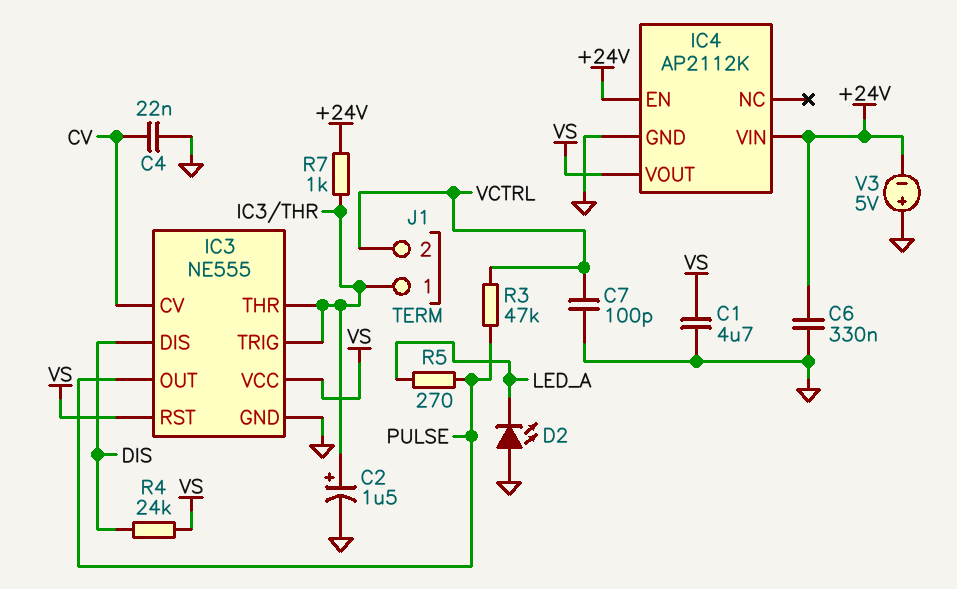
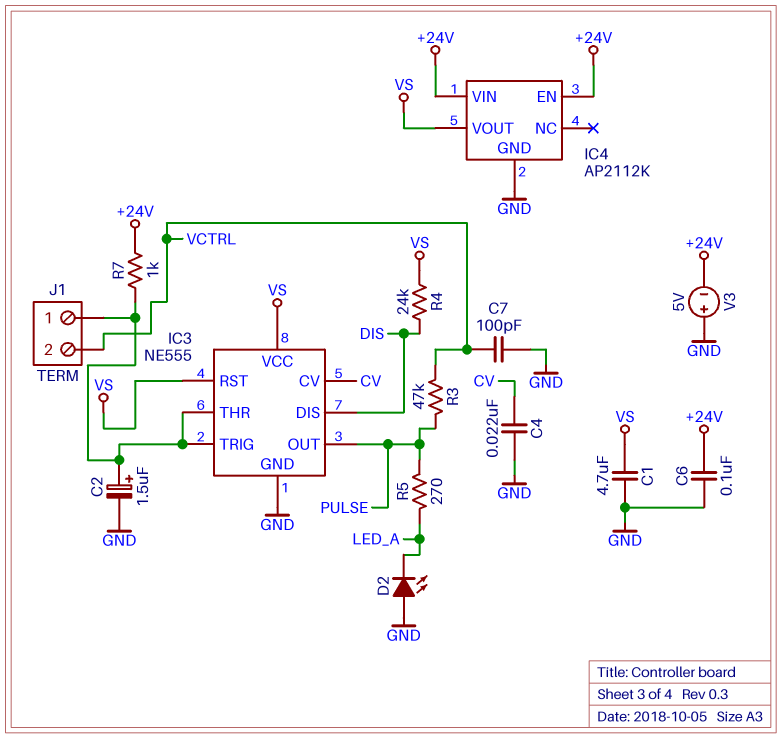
C6: 330nF (+24V, GND) -> 100nF (+24V, GND)

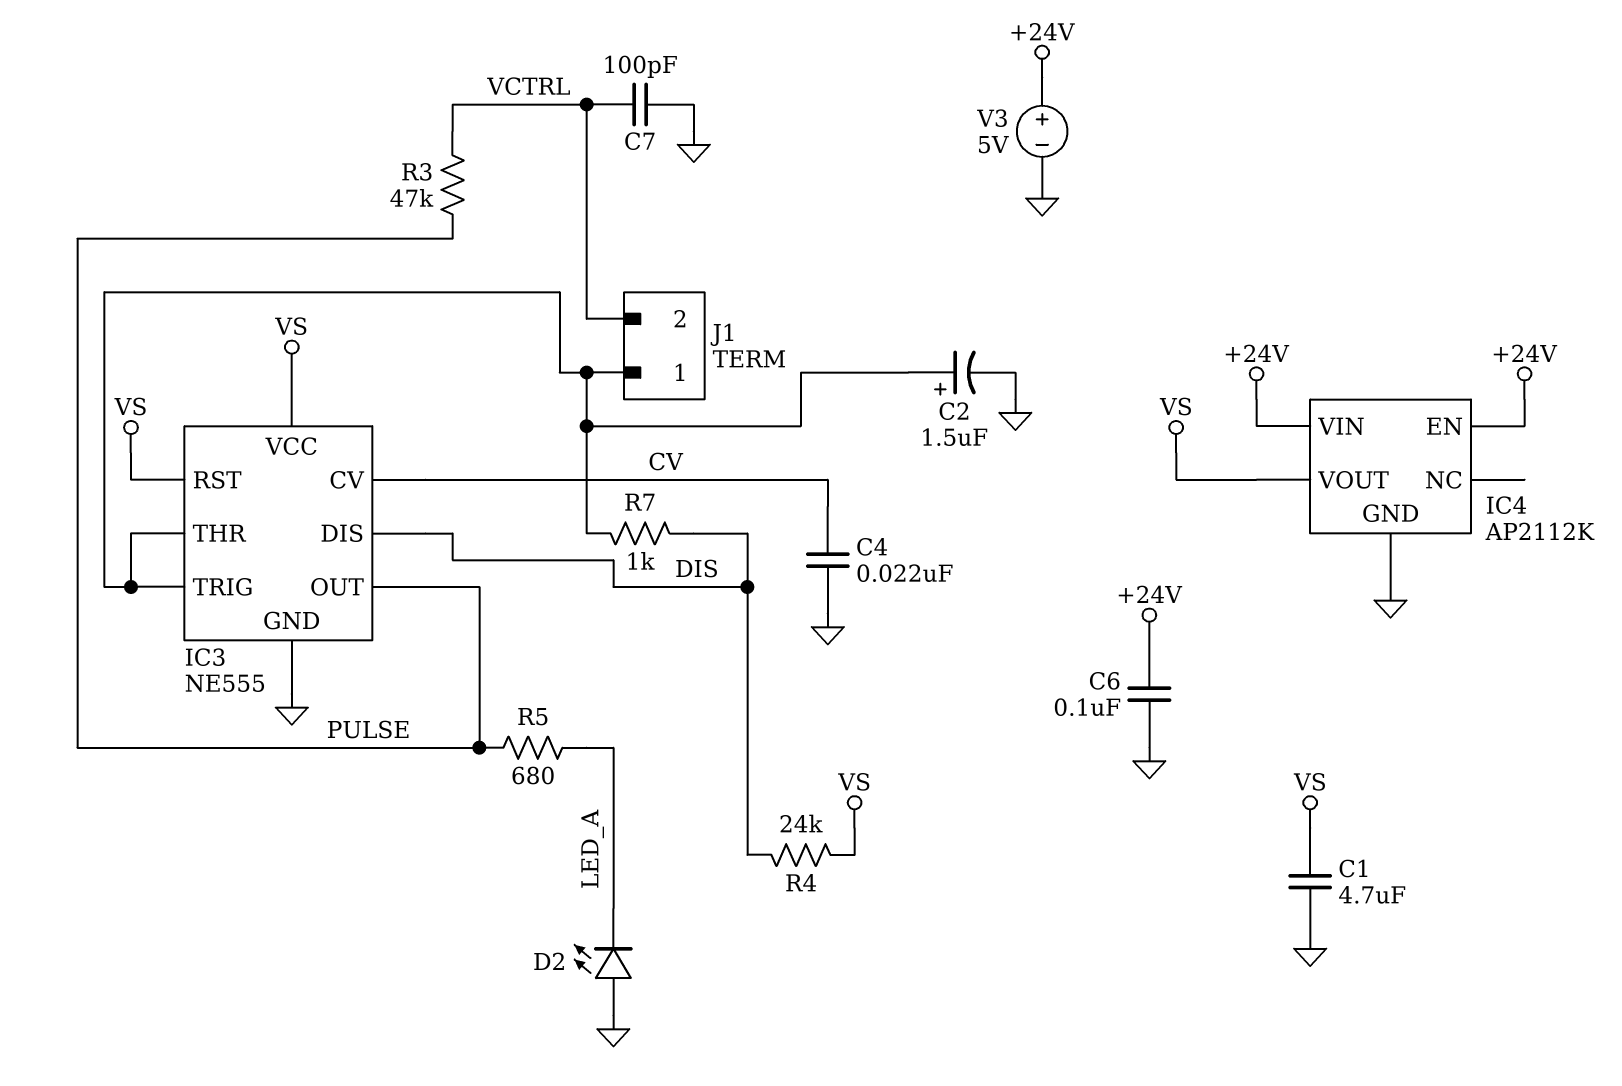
R5: 270 (LED_A, PULSE) -> 680 (LED_A, PULSE)
R7: 1k (+24V, IC3/THR) -> 1k (DIS, IC3/THR)
V3: 5V (plus GND, minus +24V) -> 5V (plus +24V, minus GND)

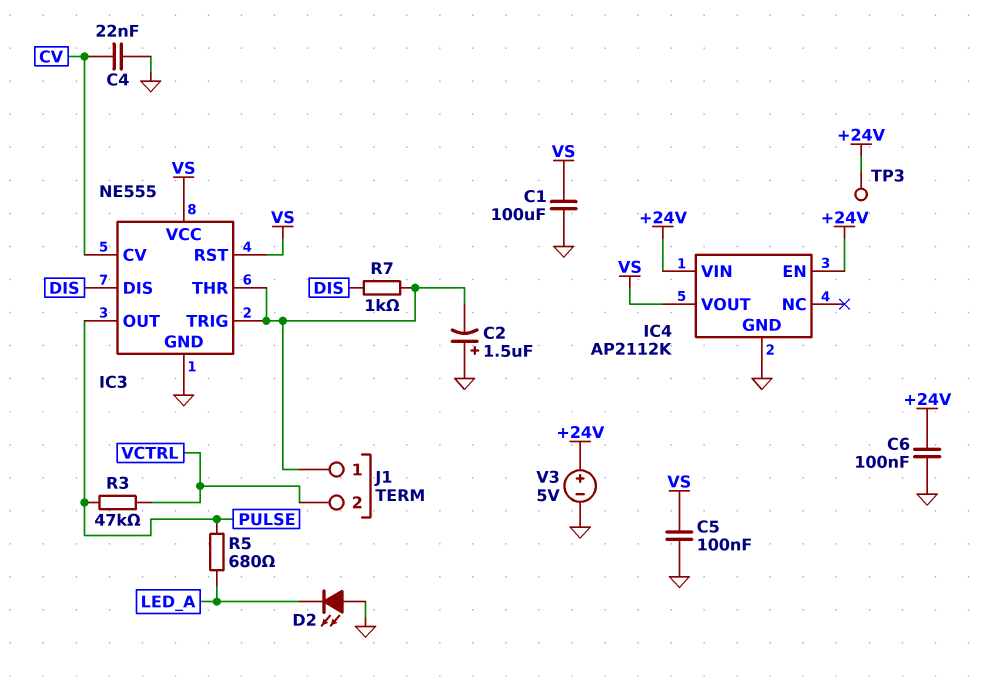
C1: 4.7uF (GND, VS) -> 100uF (GND, VS)
C2: 1.5uF (plus IC3/THR, minus GND) -> 1.5uF (plus GND, minus IC3/THR)
C5: none -> 100nF (GND, VS)
C7: 100pF (GND, VCTRL) -> none
R4: 24k (DIS, VS) -> none
TP3: none -> test point (+24V)

